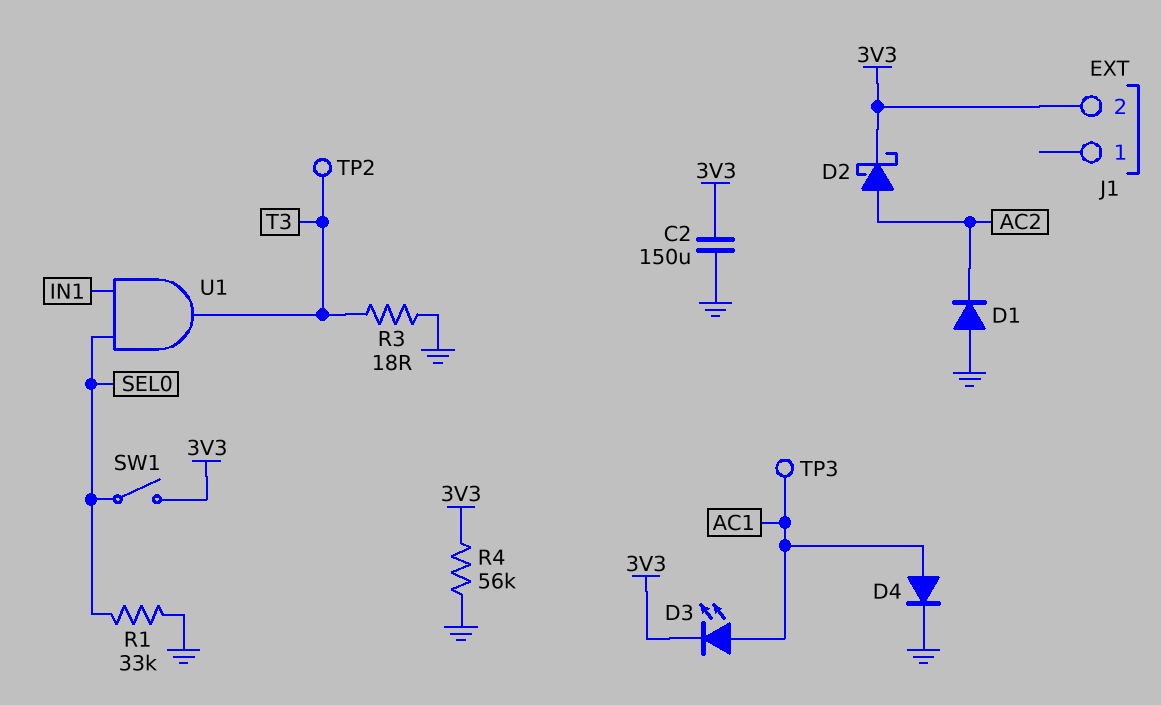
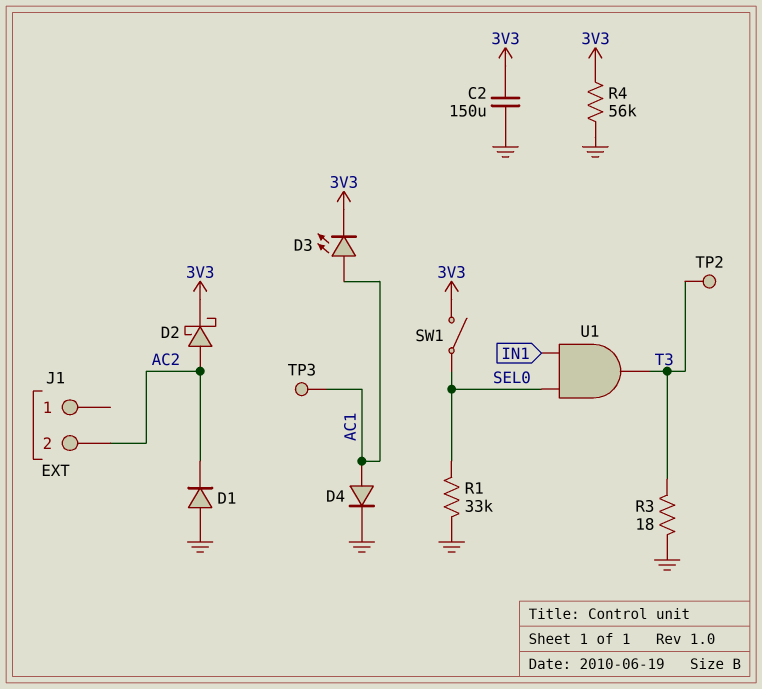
J1 pin 2: 3V3 -> AC2

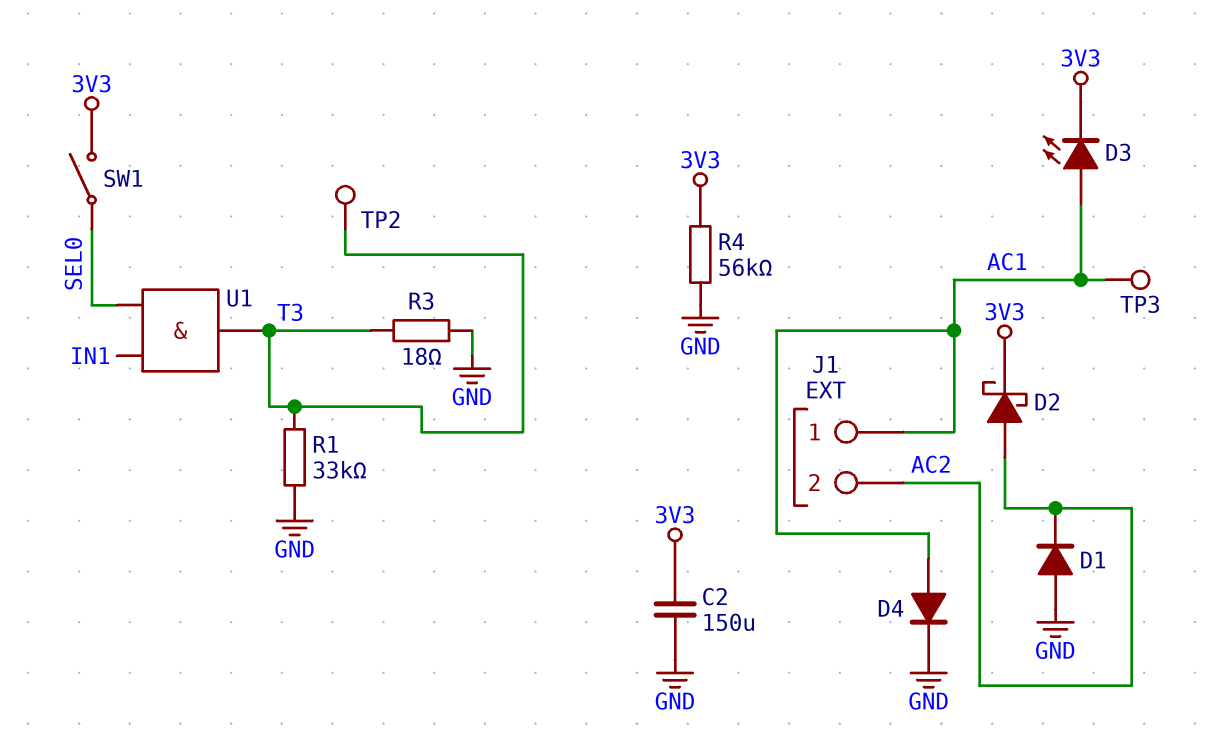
J1 pin 1: none -> AC1
R1: 33k (GND, SEL0) -> 33k (GND, T3)

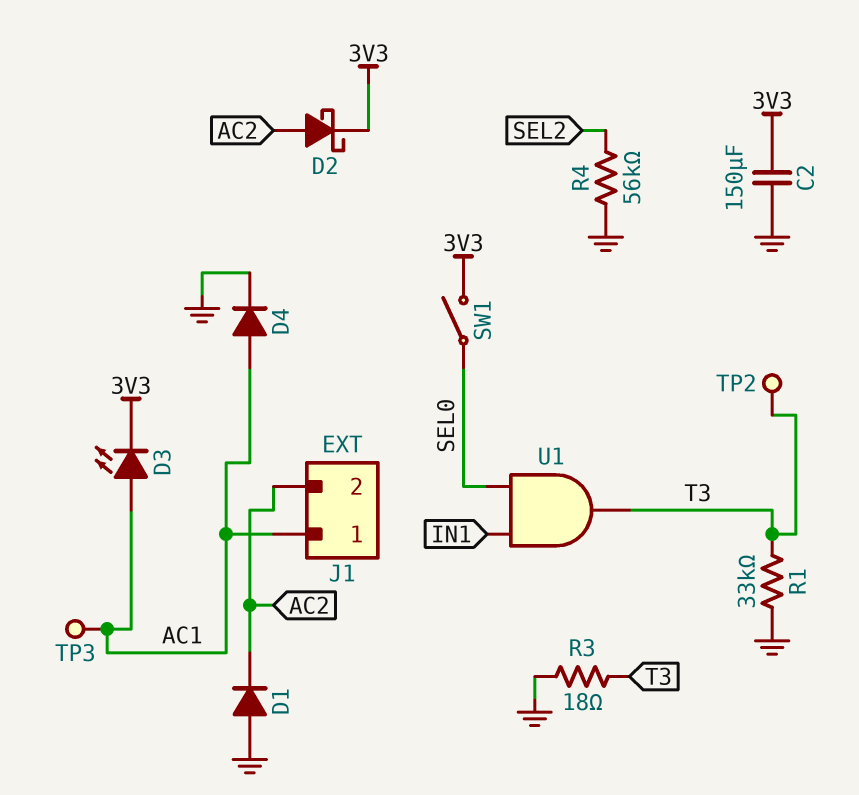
R4: 56k (3V3, GND) -> 56k (GND, SEL2)

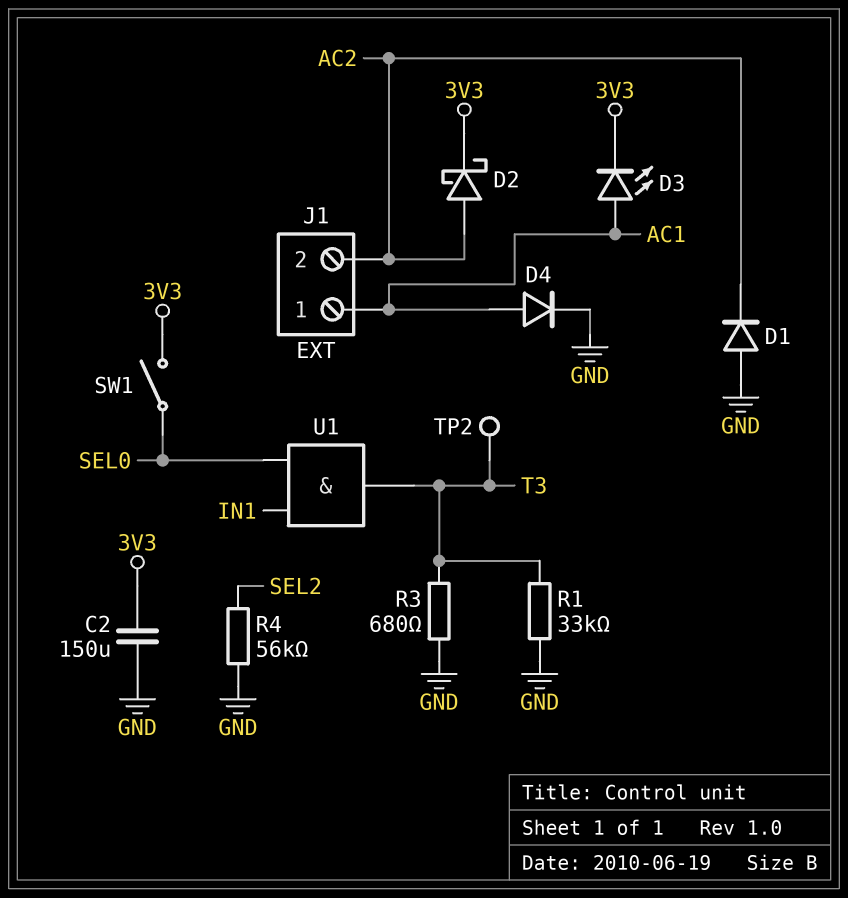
R3: 18 (GND, T3) -> 680 (GND, T3)
TP3: test point (AC1) -> none

